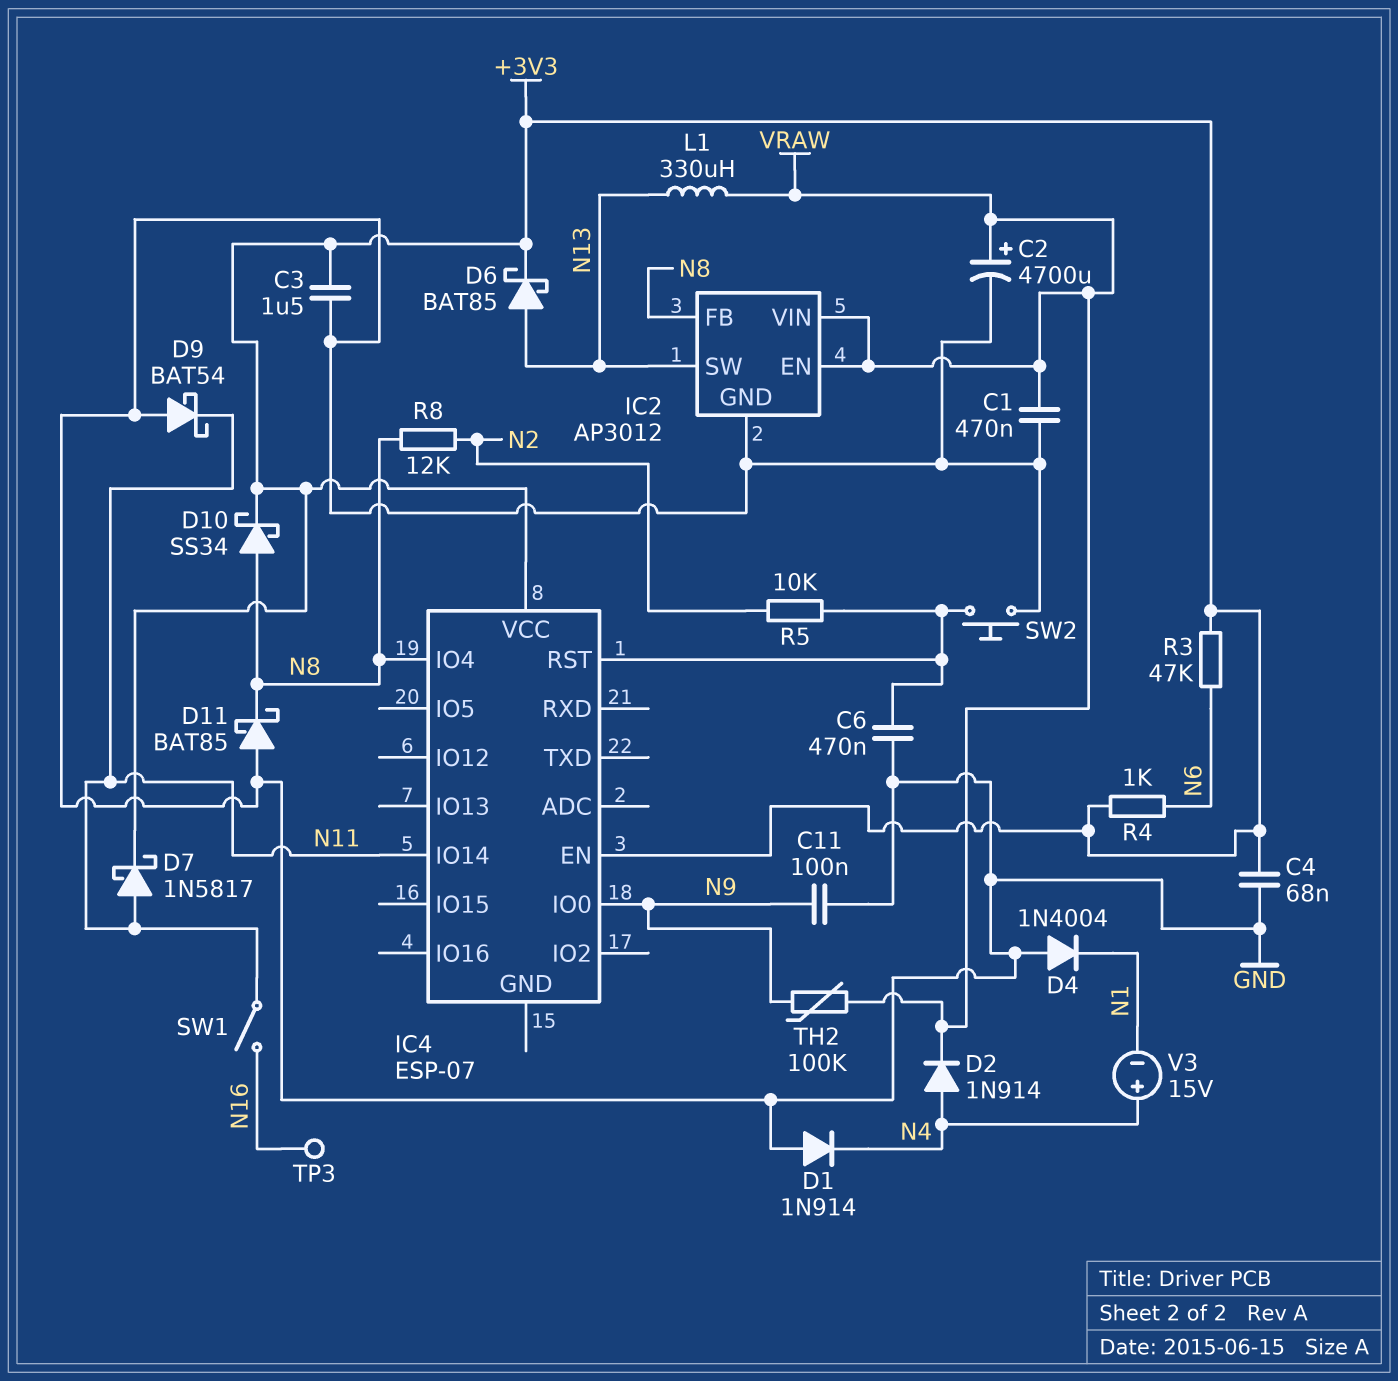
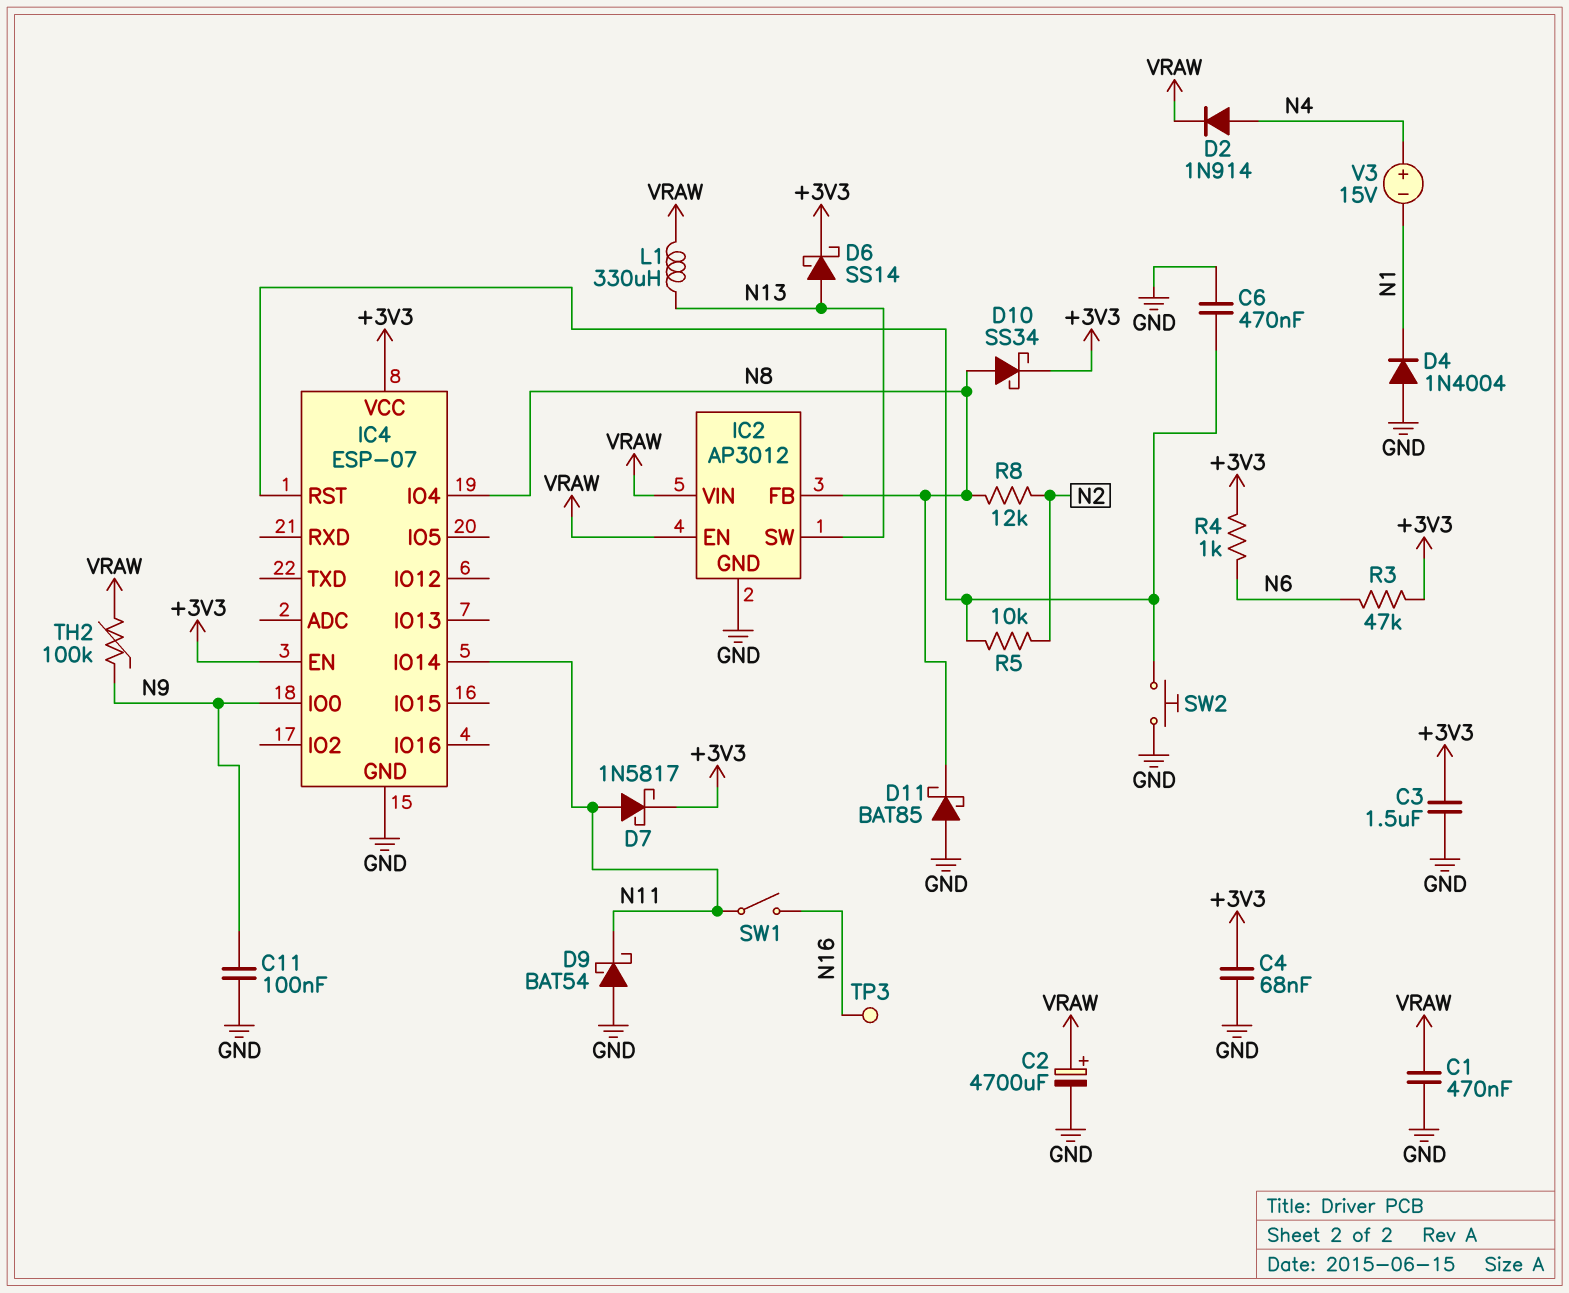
D1: diode 1N914 (A GND, K N4) -> none
D6: schottky BAT85 (A N13, K +3V3) -> schottky SS14 (A N13, K +3V3)
IC4 pin GND: none -> GND

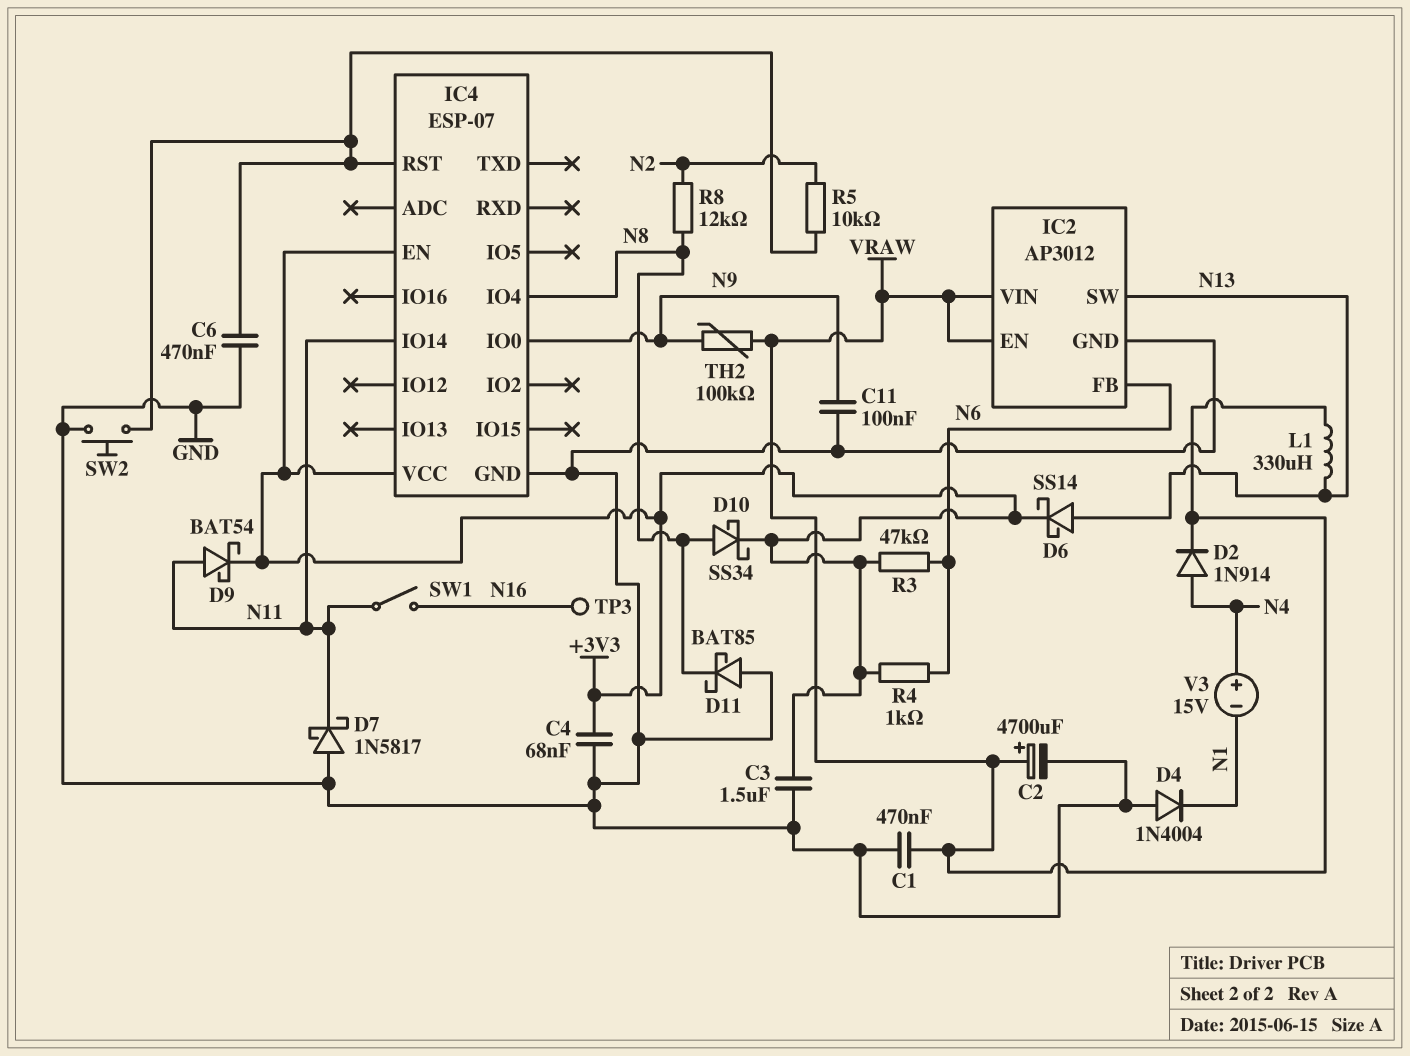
D7: schottky 1N5817 (A N11, K +3V3) -> schottky 1N5817 (A GND, K N11)
D9: schottky BAT54 (A GND, K N11) -> schottky BAT54 (A N11, K +3V3)
IC2 pin FB: N8 -> N6

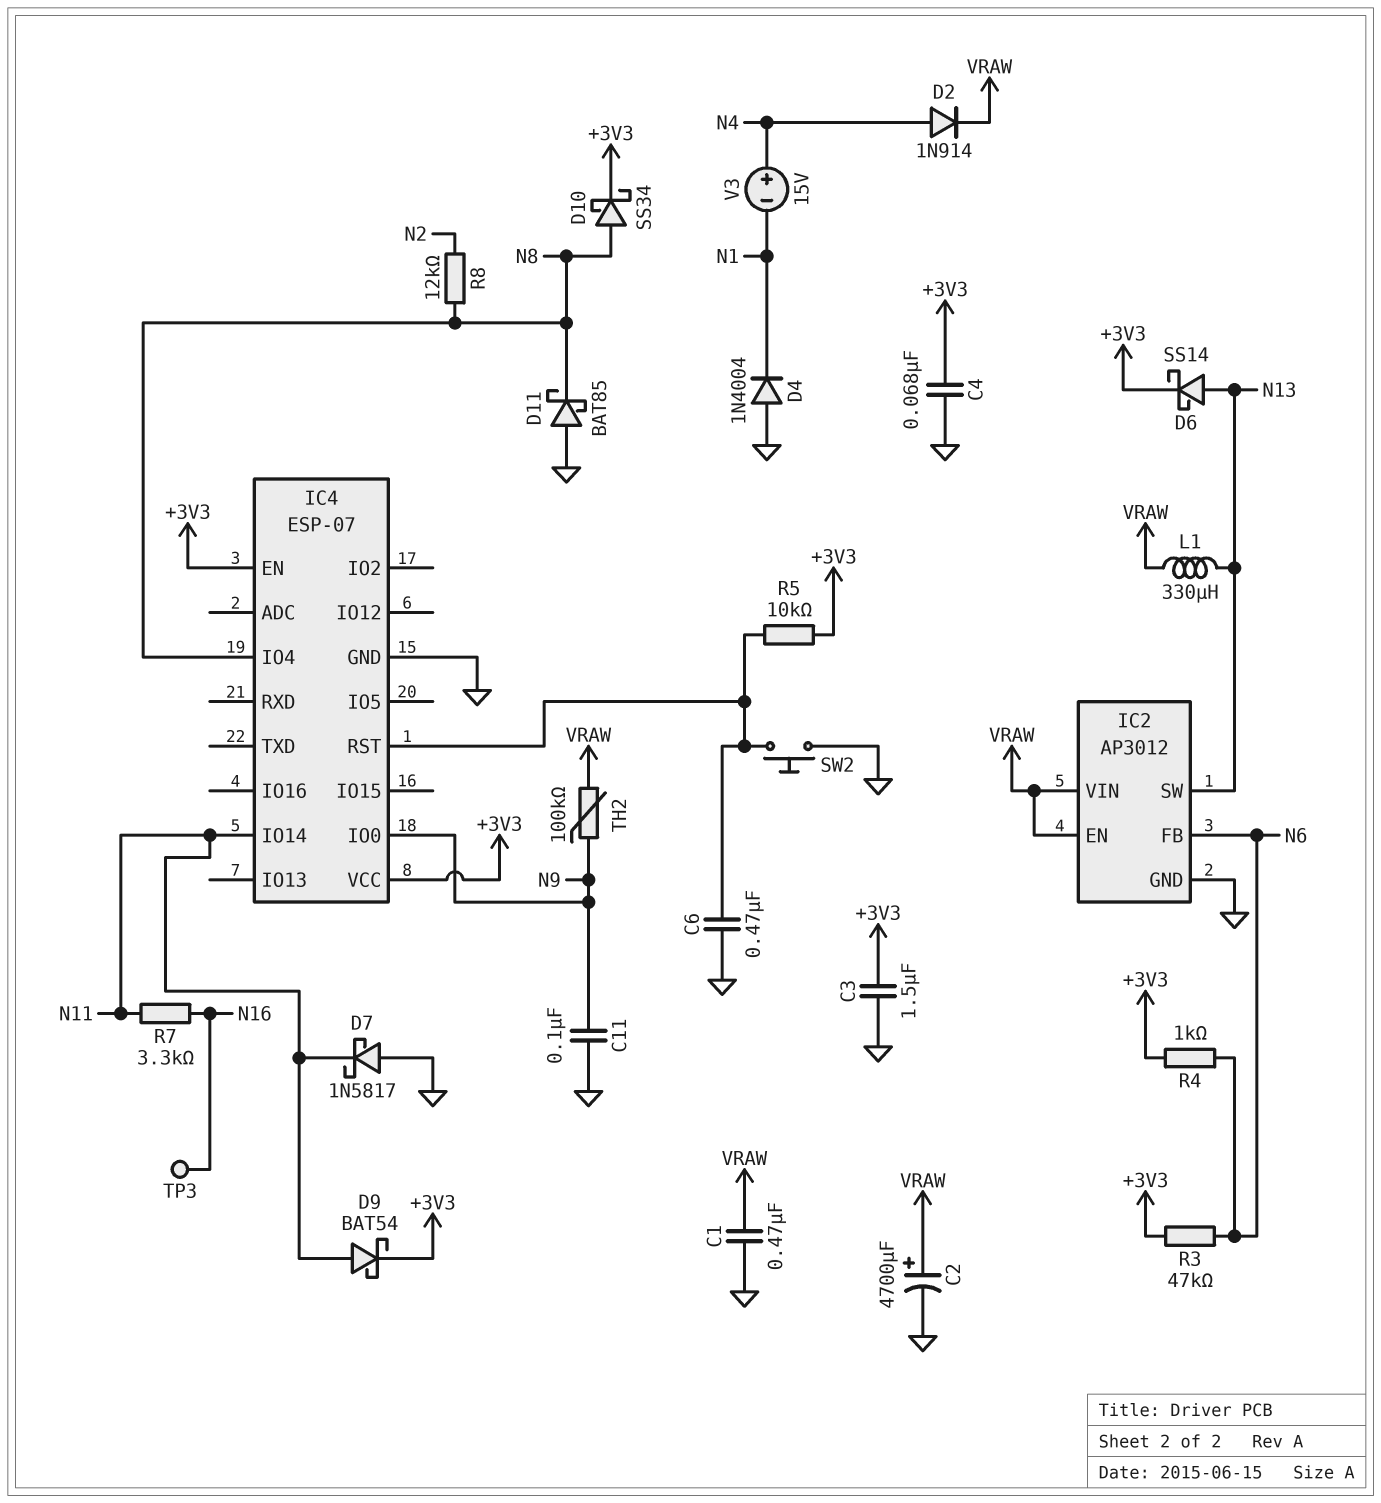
R5: 10k (IC4/RST, N2) -> 10k (+3V3, IC4/RST)
R7: none -> 3.3k (N11, N16)
SW1: switch (N11, N16) -> none

